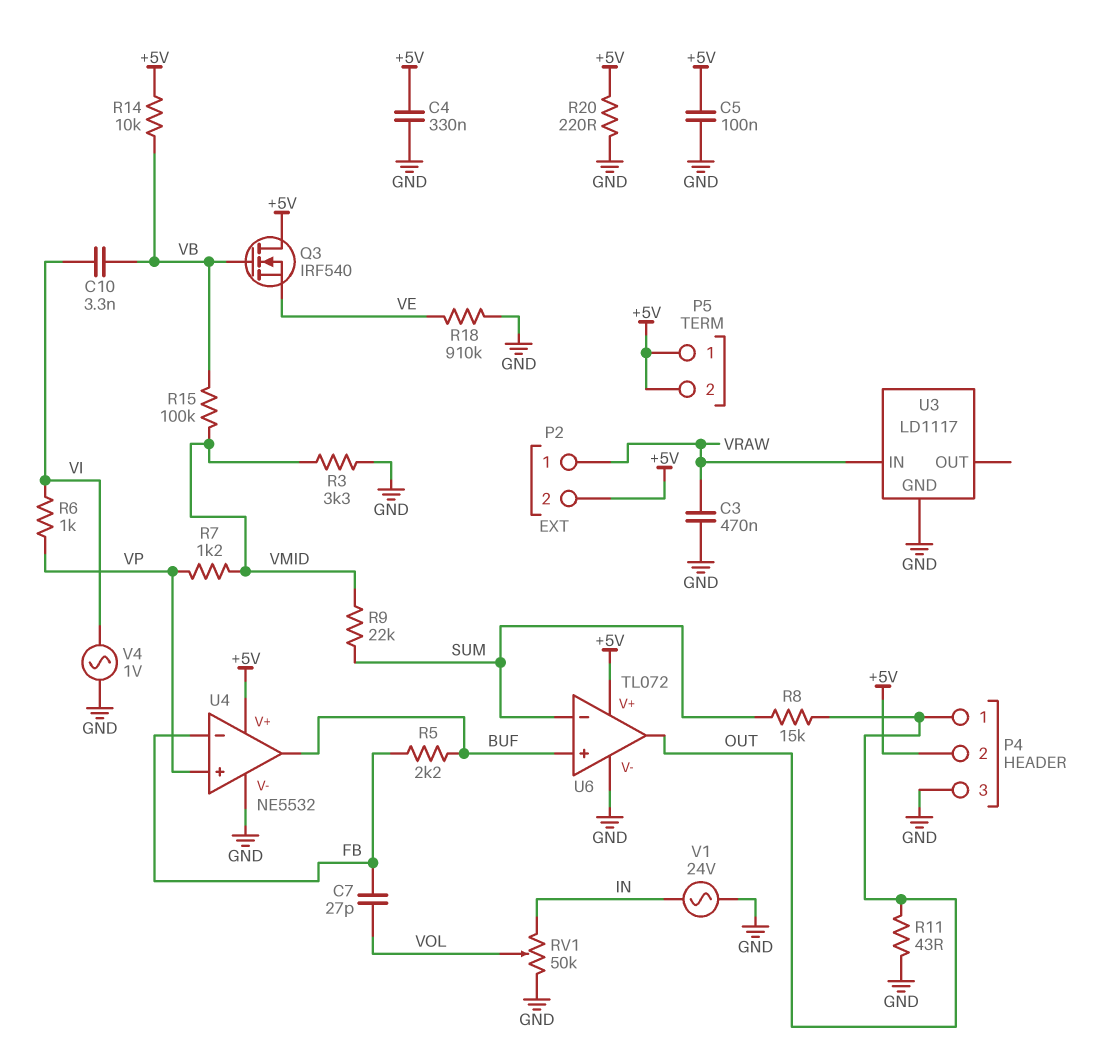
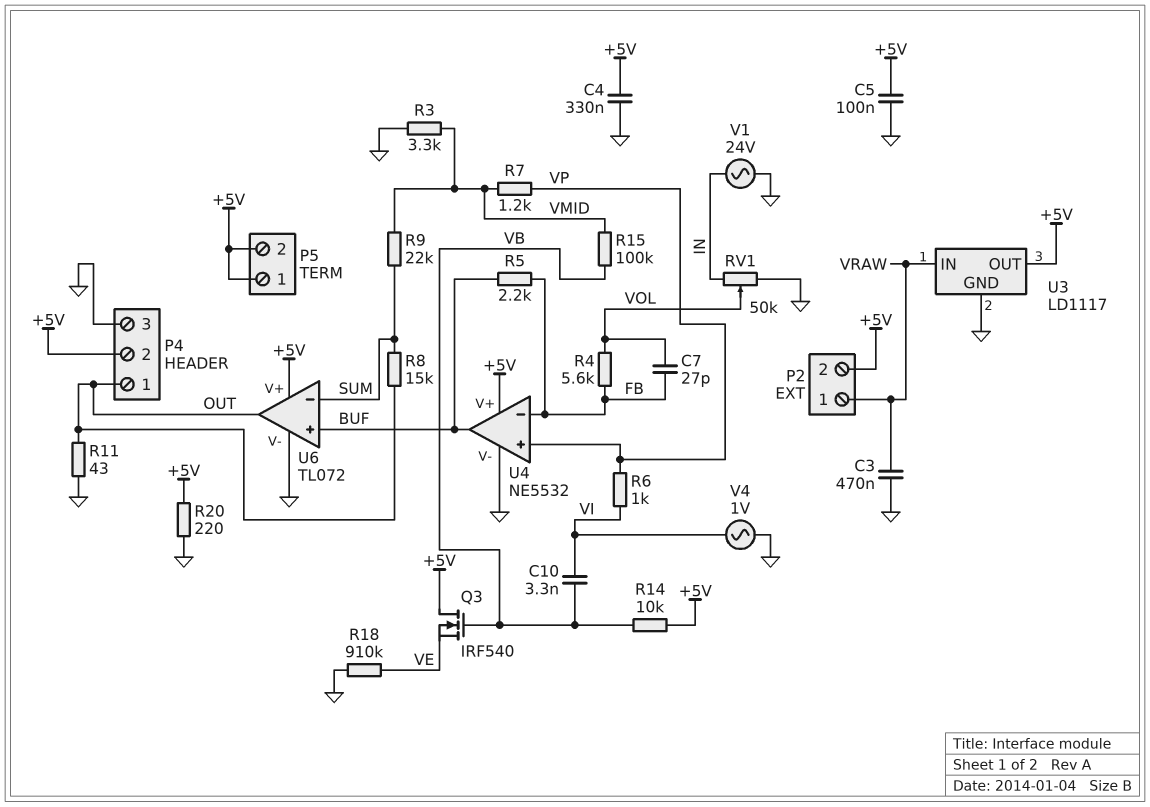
R4: none -> 5.6k (FB, VOL)
U3 pin OUT: none -> +5V

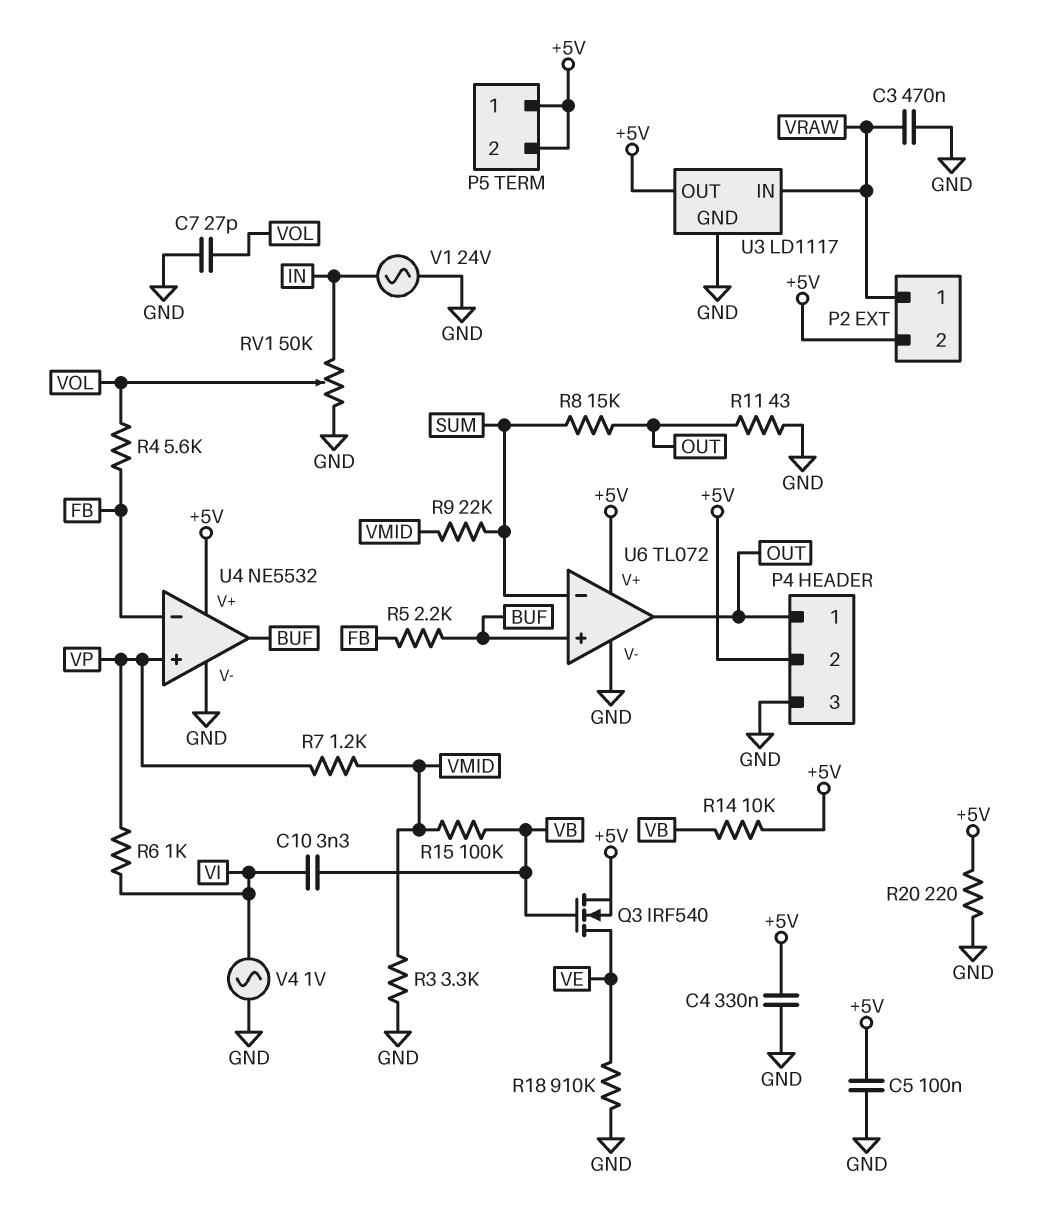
C7: 27pF (FB, VOL) -> 27pF (GND, VOL)
Q3: NMOS IRF540 (G VB, D +5V, S VE) -> NMOS IRF540 (G VB, D VE, S +5V)

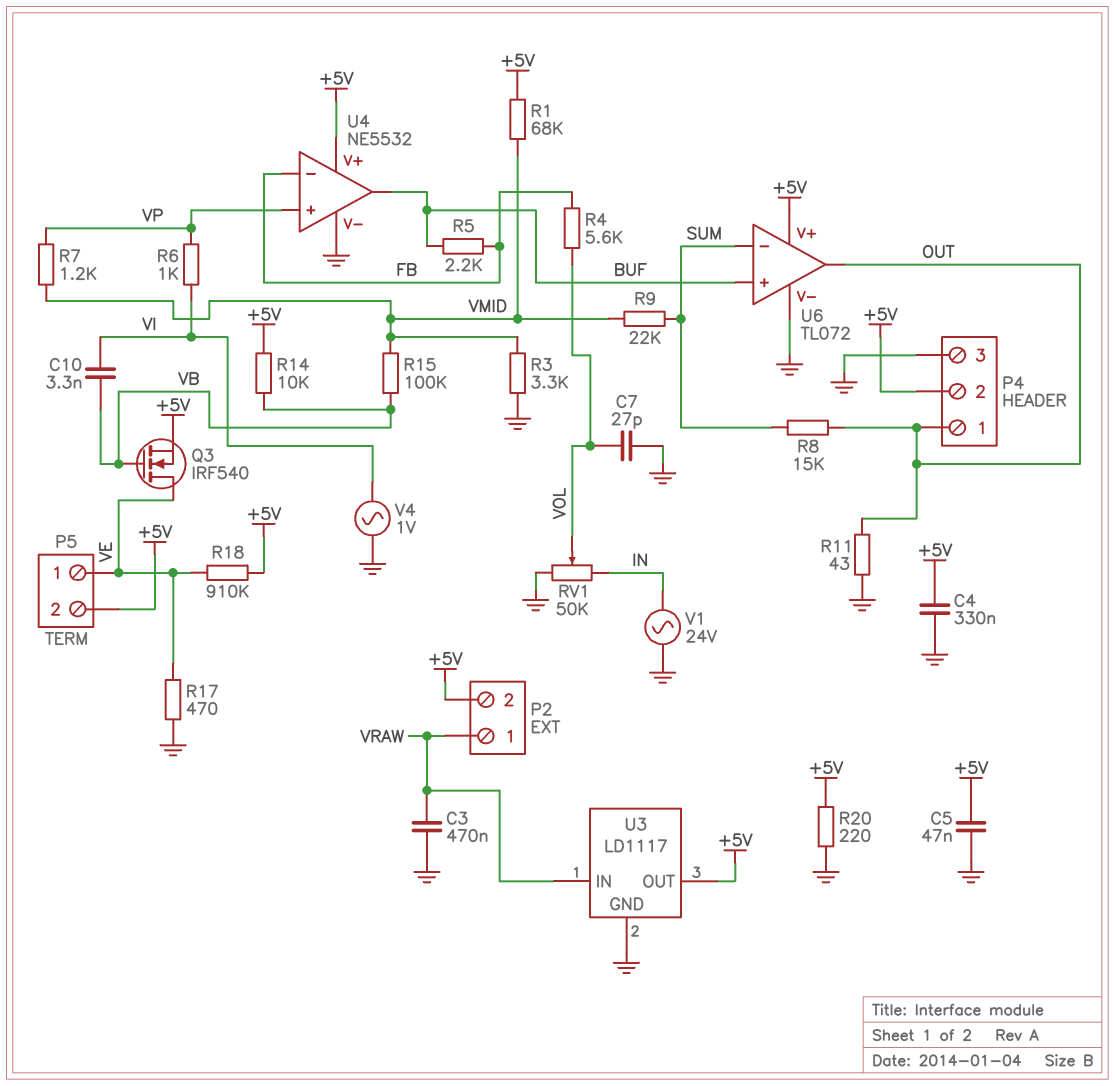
C5: 100nF (+5V, GND) -> 47nF (+5V, GND)
P5 pin 1: +5V -> VE
R1: none -> 68k (+5V, VMID)
R17: none -> 470 (GND, VE)
R18: 910k (GND, VE) -> 910k (+5V, VE)

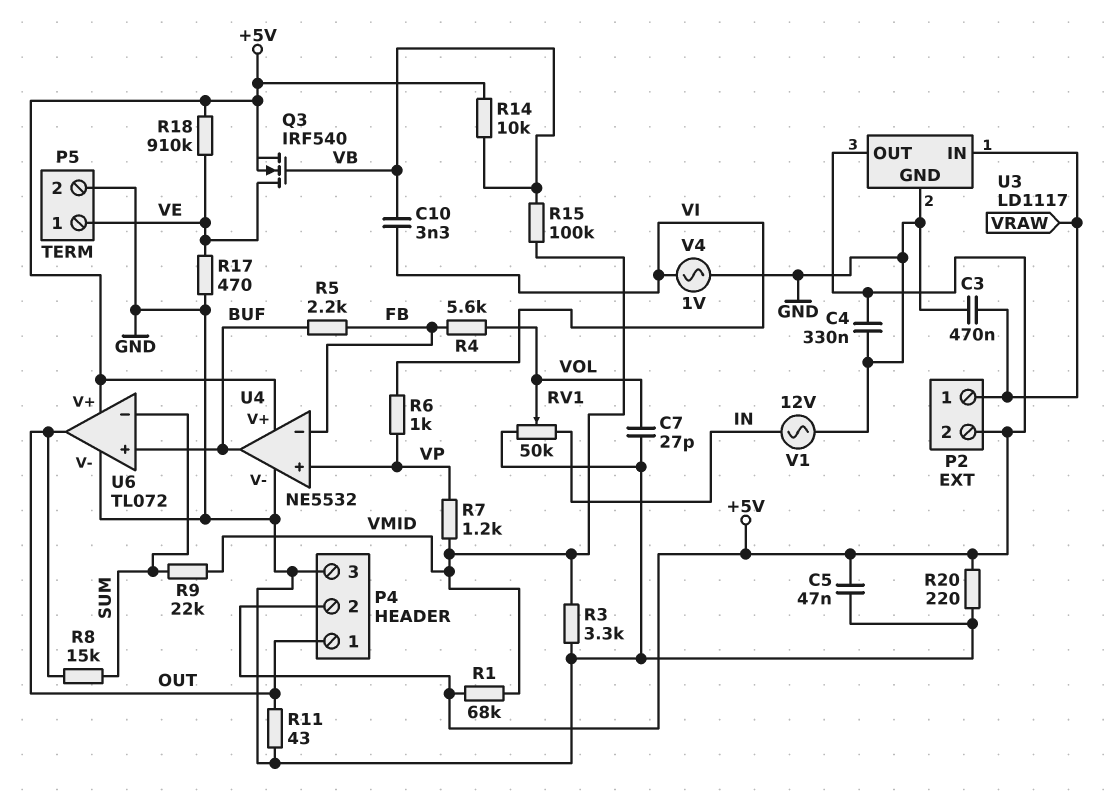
P5 pin 2: +5V -> GND
V1: AC 24V (GND, IN) -> AC 12V (GND, IN)

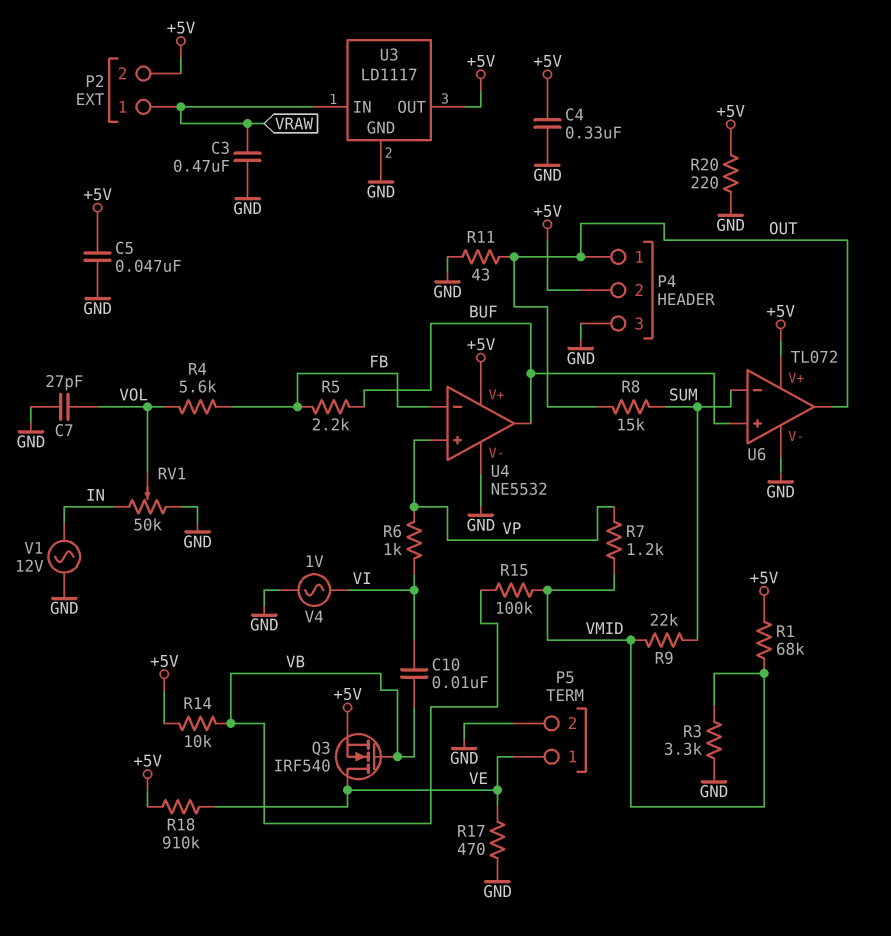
C10: 3.3nF (VB, VI) -> 10nF (VB, VI)

